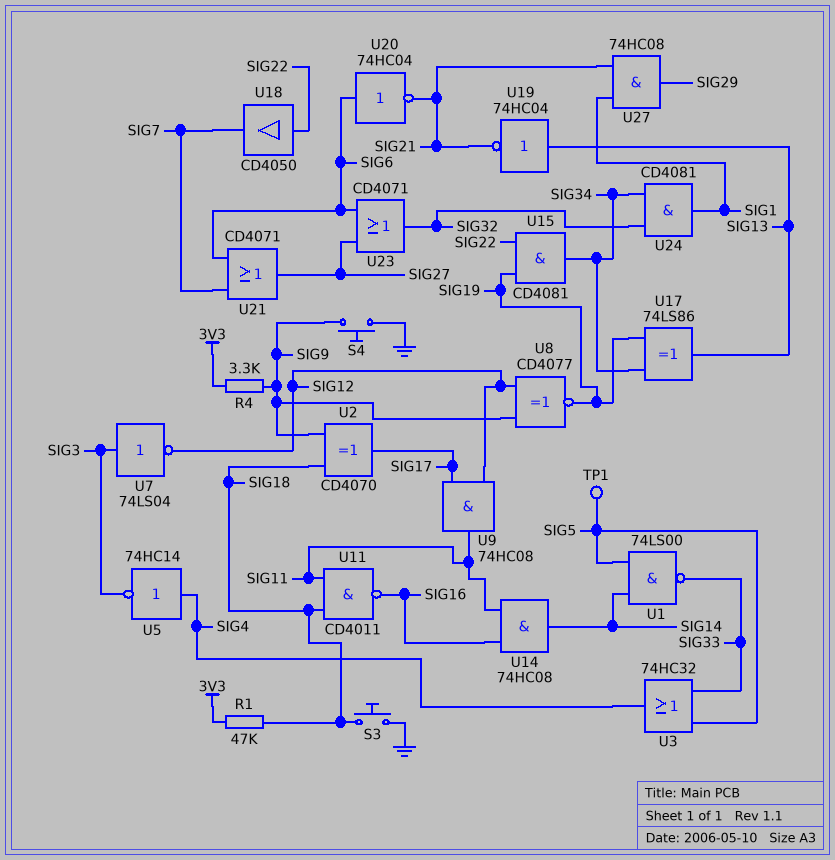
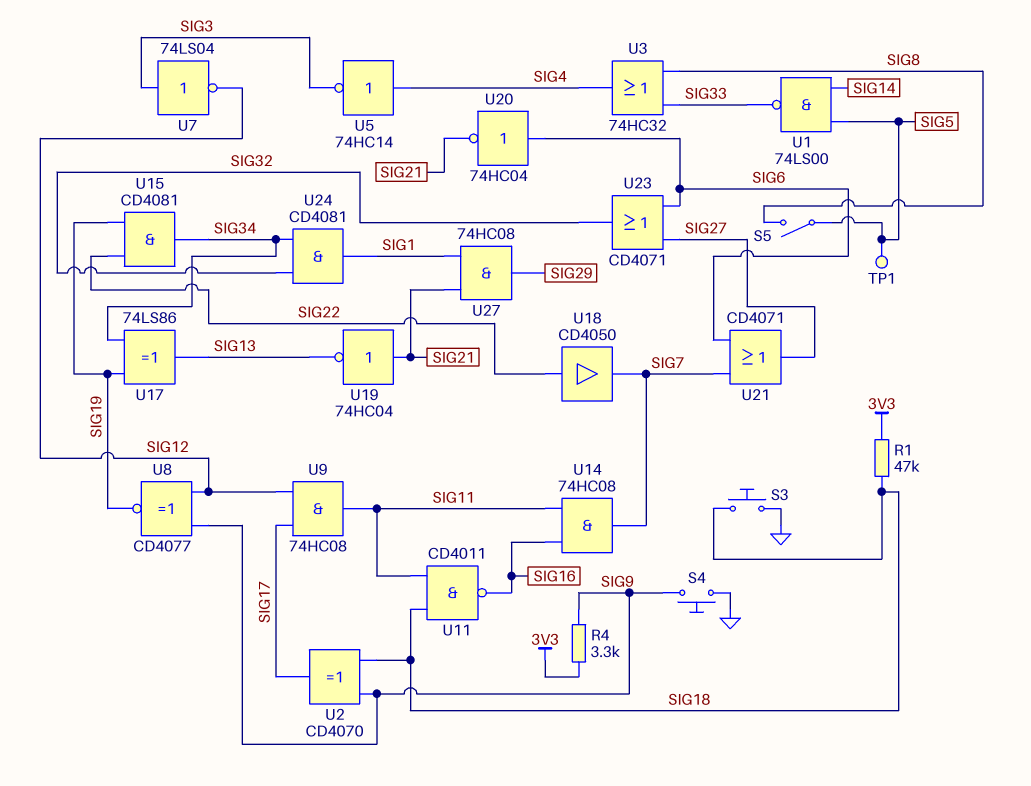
S5: none -> switch (SIG5, SIG8)
U3: OR 74HC32 (in SIG5, in SIG33, out SIG4) -> OR 74HC32 (in SIG8, in SIG33, out SIG4)
U14: AND 74HC08 (in SIG11, in SIG16, out SIG14) -> AND 74HC08 (in SIG11, in SIG16, out SIG7)
U19: NOT 74HC04 (in SIG13, out SIG21) -> NOT 74HC04 (in SIG21, out SIG13)

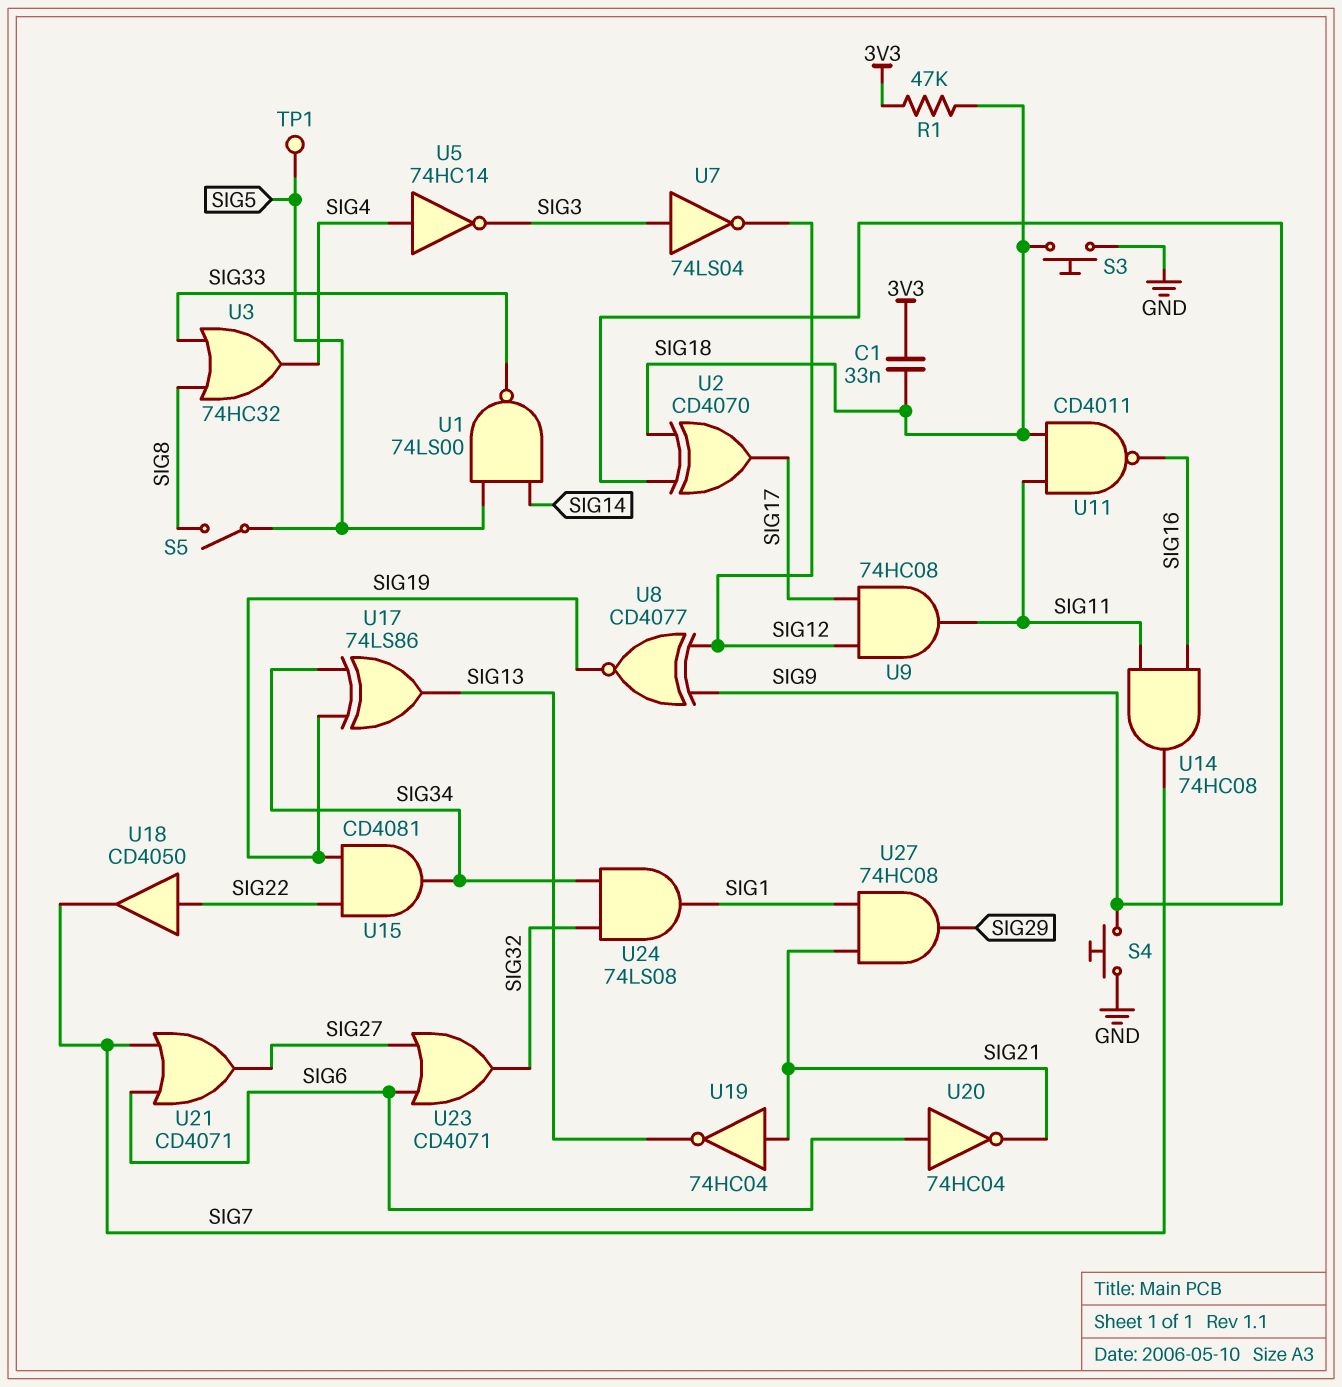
C1: none -> 33nF (3V3, SIG18)
R4: 3.3k (3V3, SIG9) -> none
U24: AND CD4081 (in SIG32, in SIG34, out SIG1) -> AND 74LS08 (in SIG32, in SIG34, out SIG1)

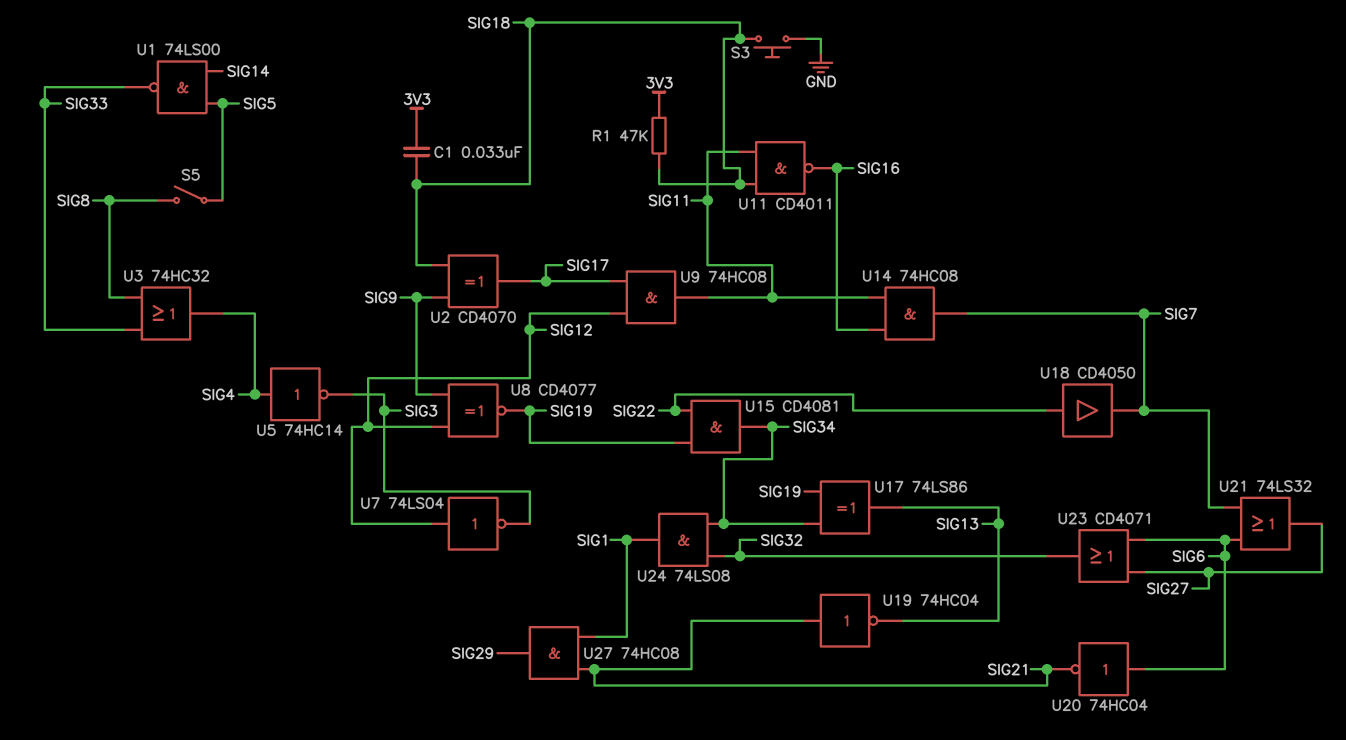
S4: button (GND, SIG9) -> none
TP1: test point (SIG5) -> none
U7: NOT 74LS04 (in SIG3, out SIG12) -> NOT 74LS04 (in SIG12, out SIG3)
U21: OR CD4071 (in SIG6, in SIG7, out SIG27) -> OR 74LS32 (in SIG6, in SIG7, out SIG27)

